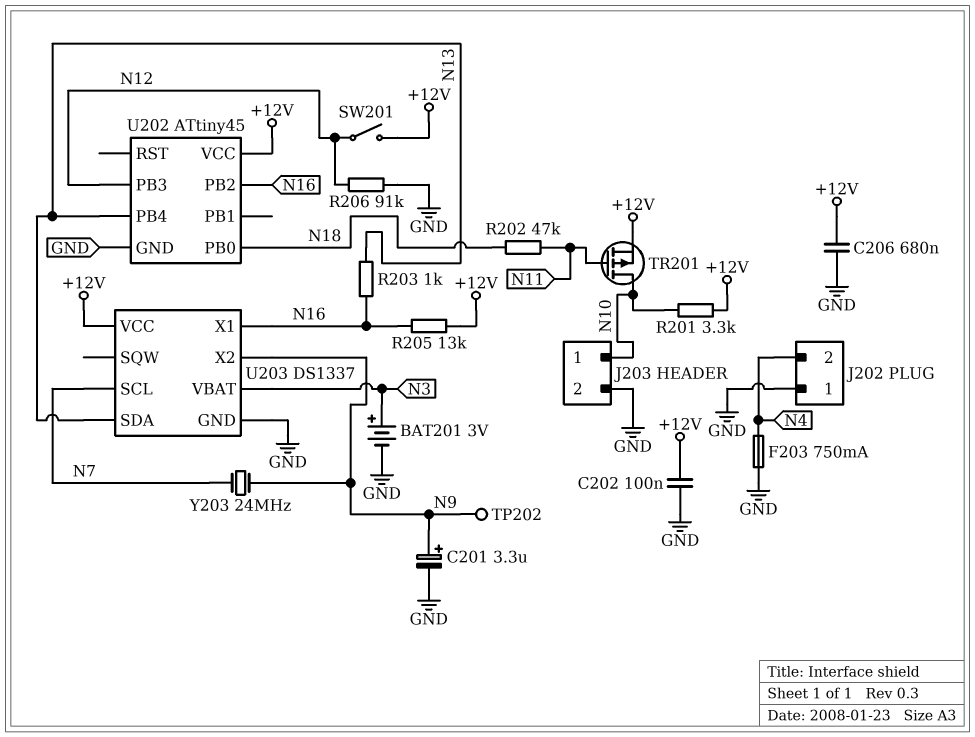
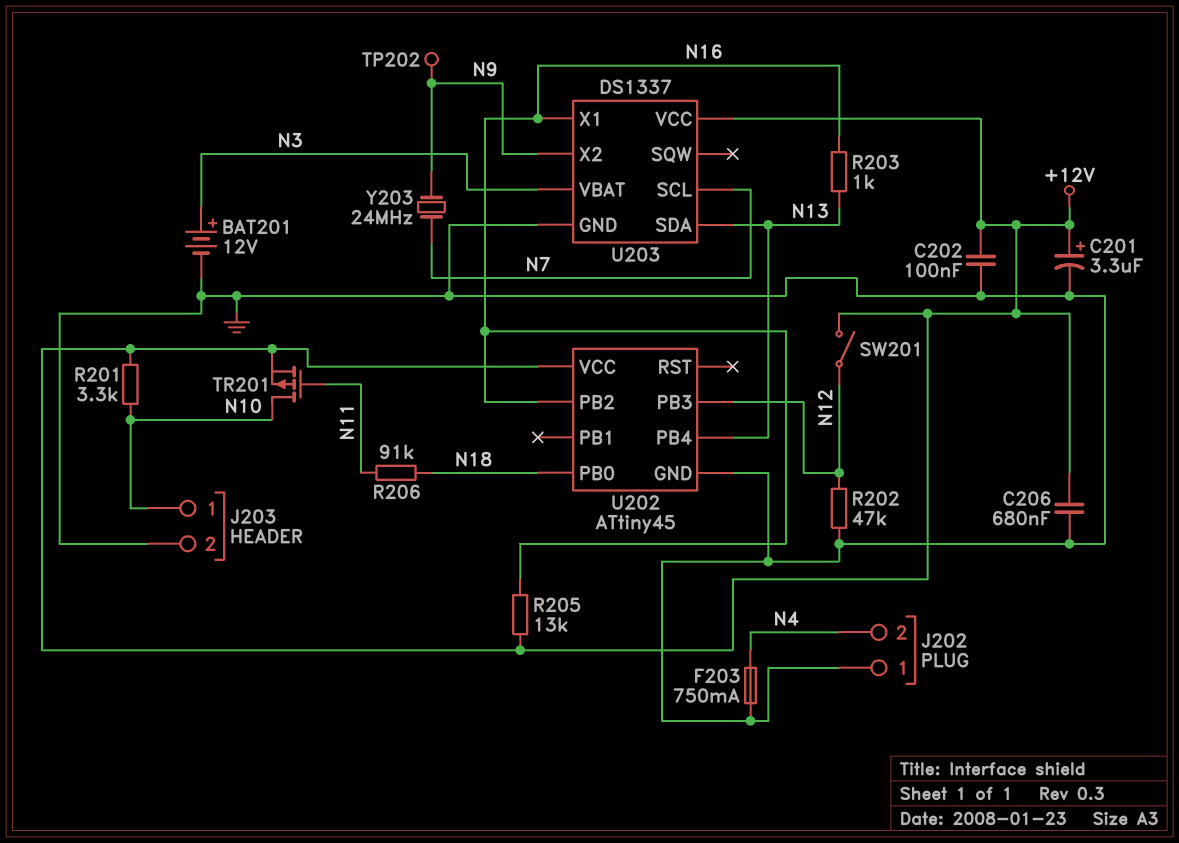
BAT201: 3V (plus N3, minus GND) -> 12V (plus N3, minus GND)
C201: 3.3uF (plus N9, minus GND) -> 3.3uF (plus +12V, minus GND)
R202: 47k (N11, N18) -> 47k (GND, N12)
R206: 91k (GND, N12) -> 91k (N11, N18)

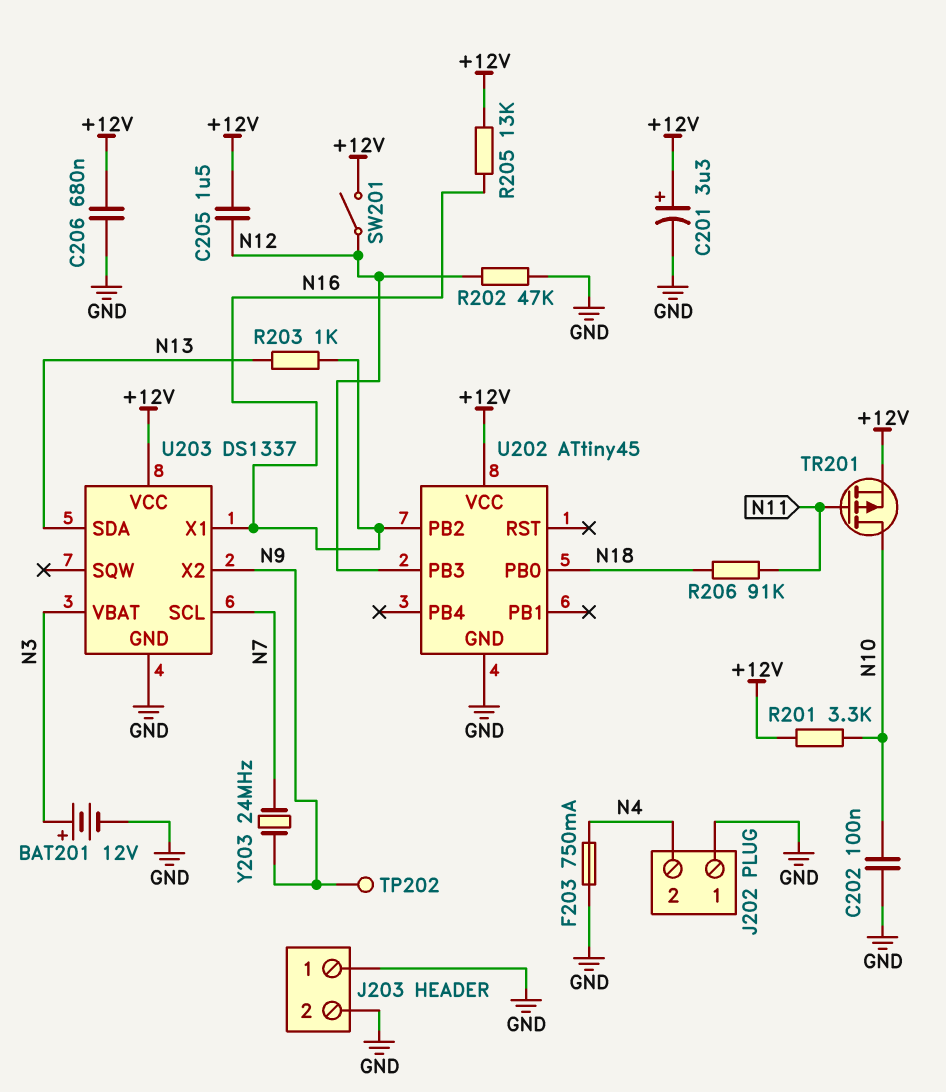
C202: 100nF (+12V, GND) -> 100nF (GND, N10)
C205: none -> 1.5uF (+12V, N12)
J203 pin 1: N10 -> GND
U202 pin PB4: N13 -> none

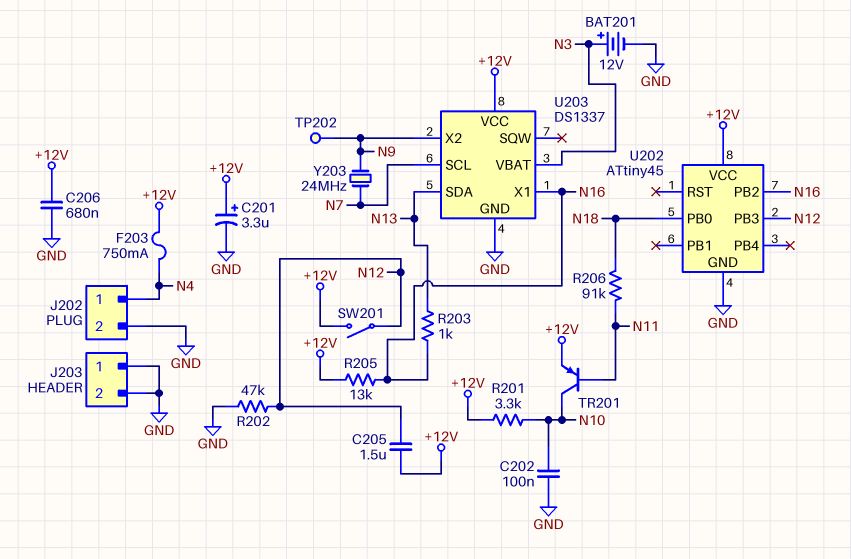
F203: 750mA (GND, N4) -> 750mA (+12V, N4)
J202 pin 1: GND -> N4
J202 pin 2: N4 -> GND
TR201: PMOS (G N11, D N10, S +12V) -> PNP (B N11, C N10, E +12V)

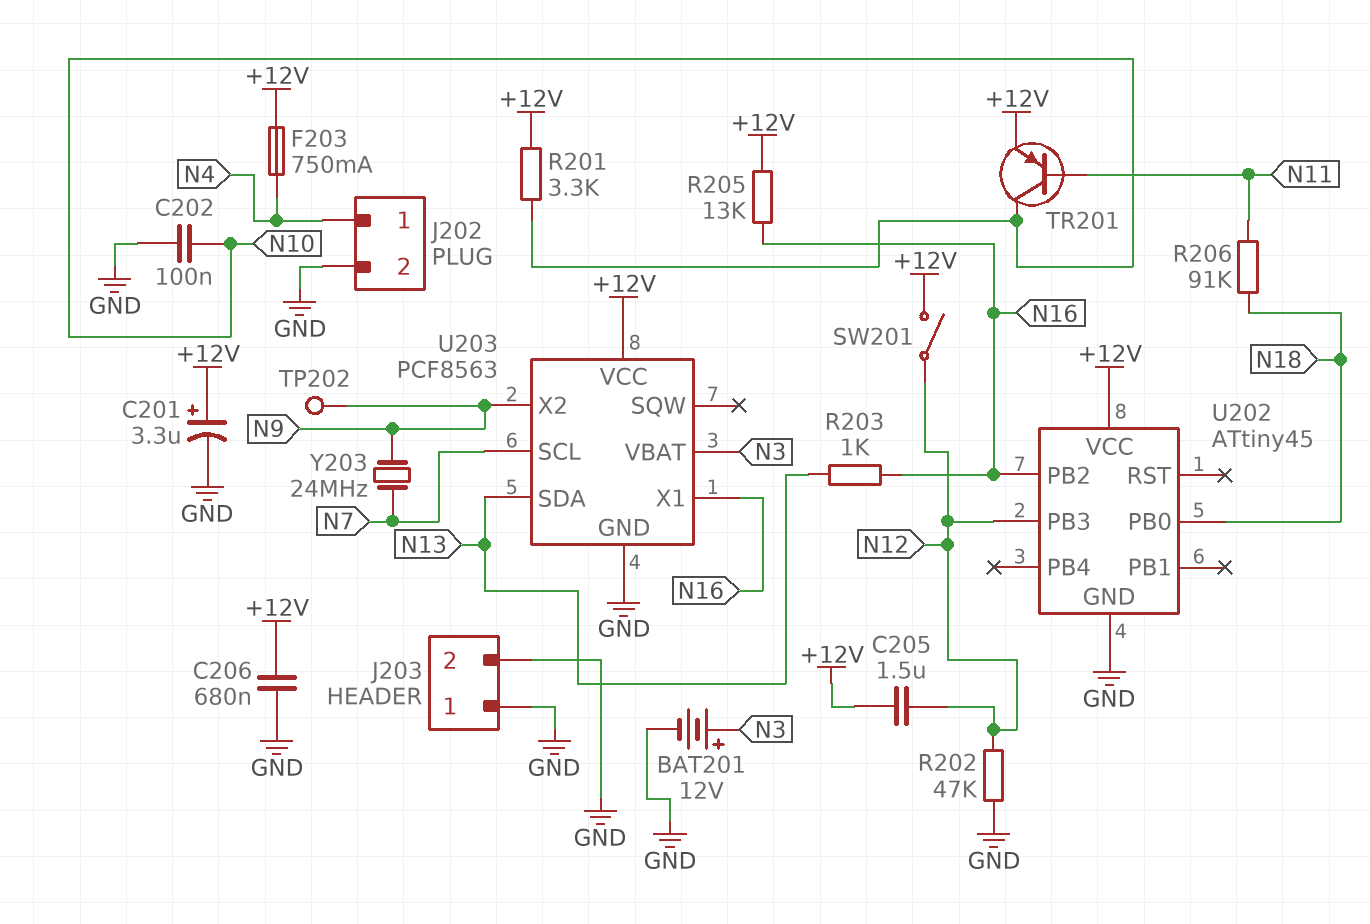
U203: DS1337 -> PCF8563

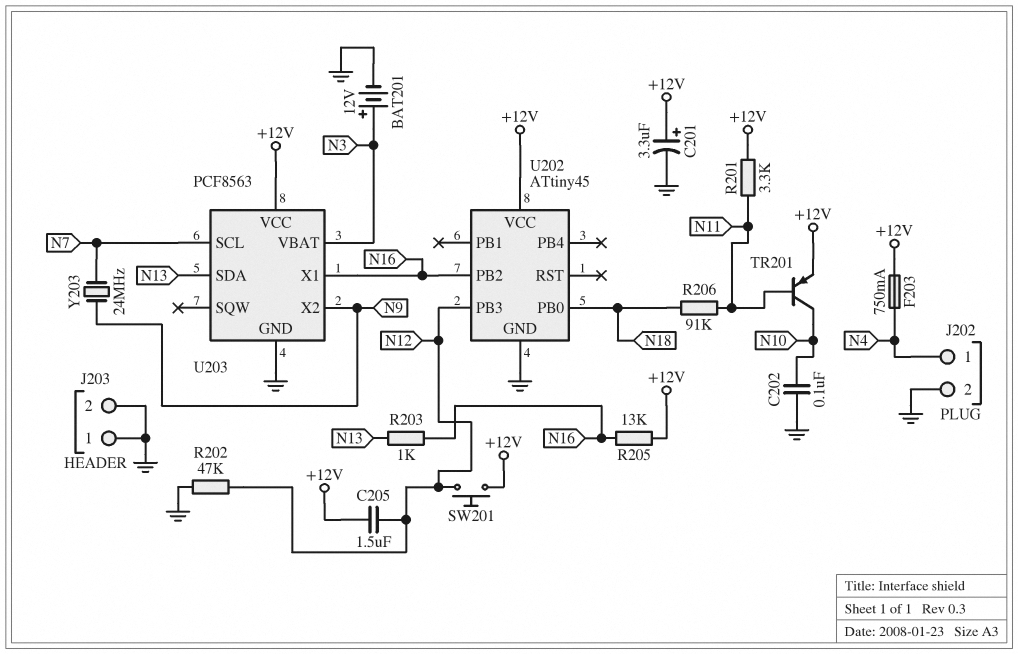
C206: 680nF (+12V, GND) -> none
R201: 3.3k (+12V, N10) -> 3.3k (+12V, N11)
SW201: switch (+12V, N12) -> button (+12V, N12)
TP202: test point (N9) -> none

